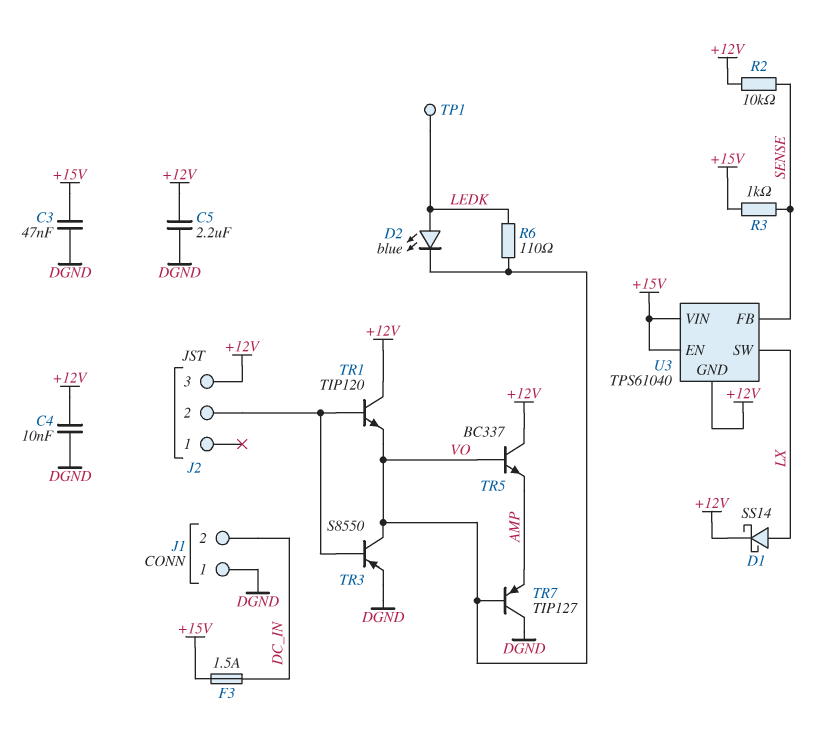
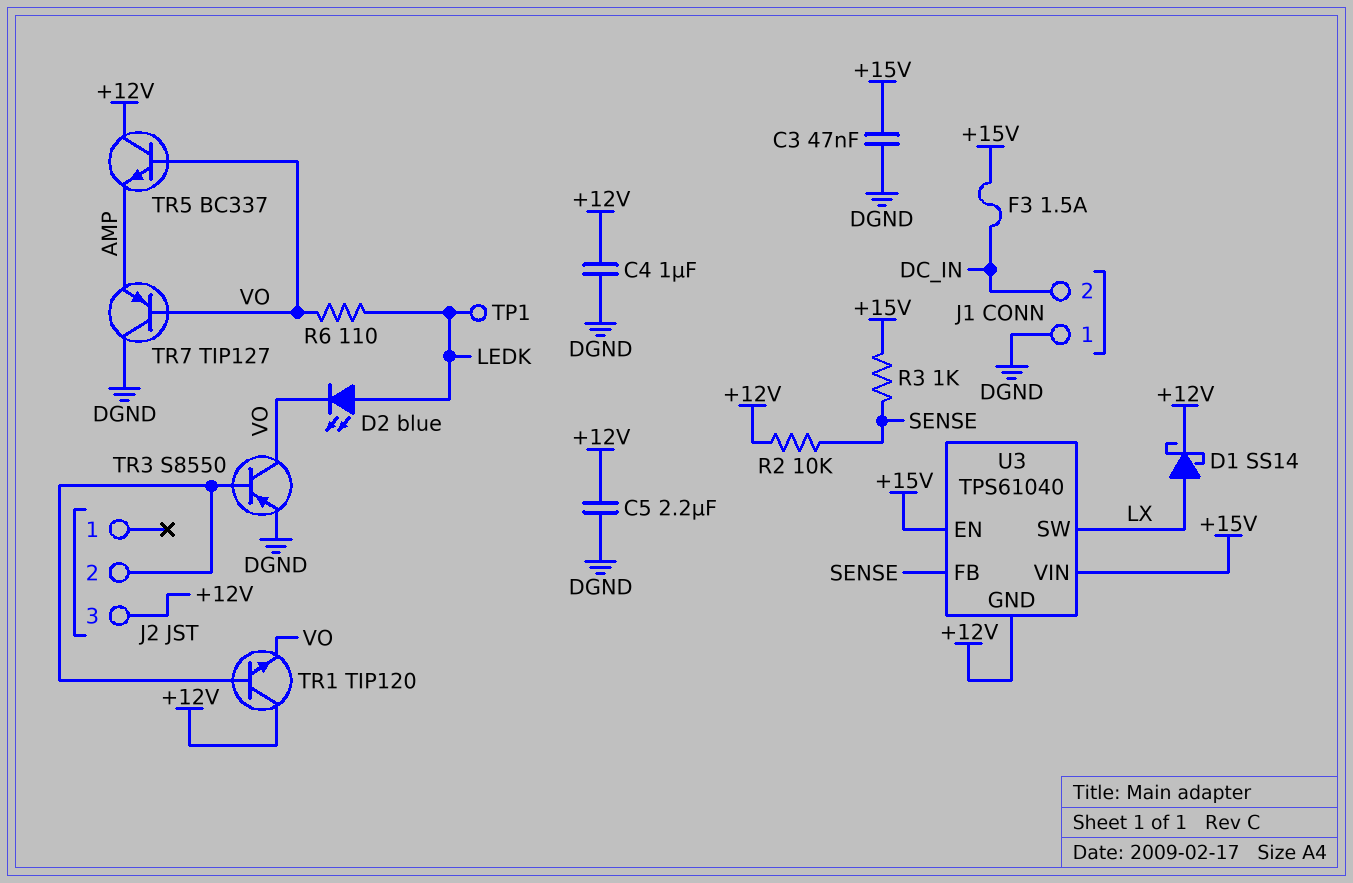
C4: 10nF (+12V, DGND) -> 1uF (+12V, DGND)

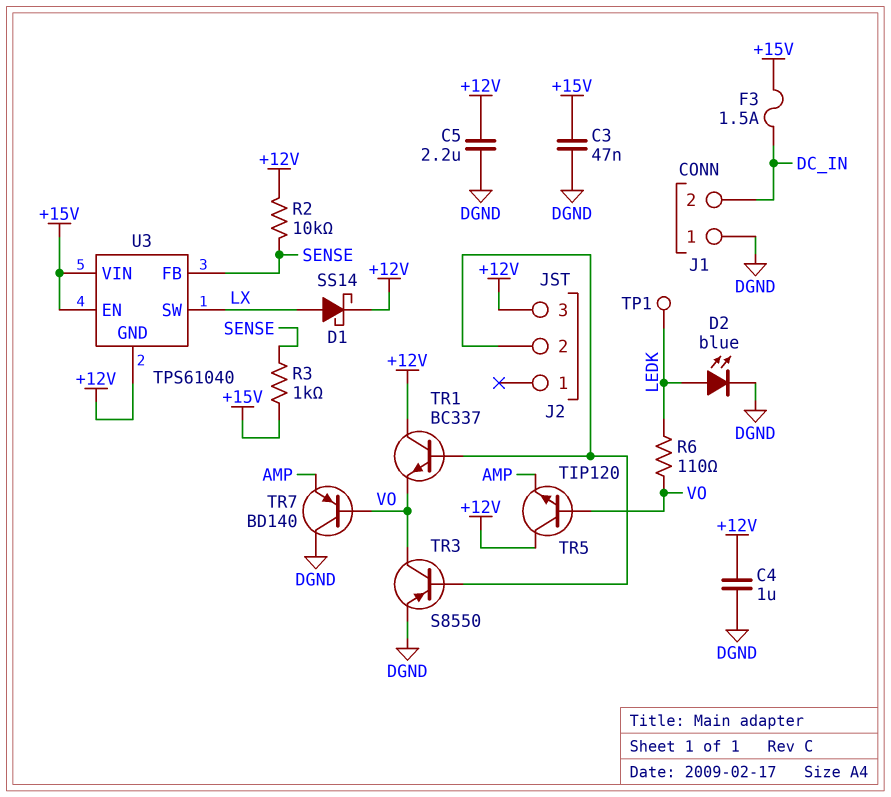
D2: LED blue (A LEDK, K VO) -> LED blue (A LEDK, K DGND)
TR1: NPN TIP120 (B J2/2, C +12V, E VO) -> NPN BC337 (B J2/2, C +12V, E VO)
TR5: NPN BC337 (B VO, C +12V, E AMP) -> NPN TIP120 (B VO, C +12V, E AMP)
TR7: PNP TIP127 (B VO, C DGND, E AMP) -> PNP BD140 (B VO, C DGND, E AMP)

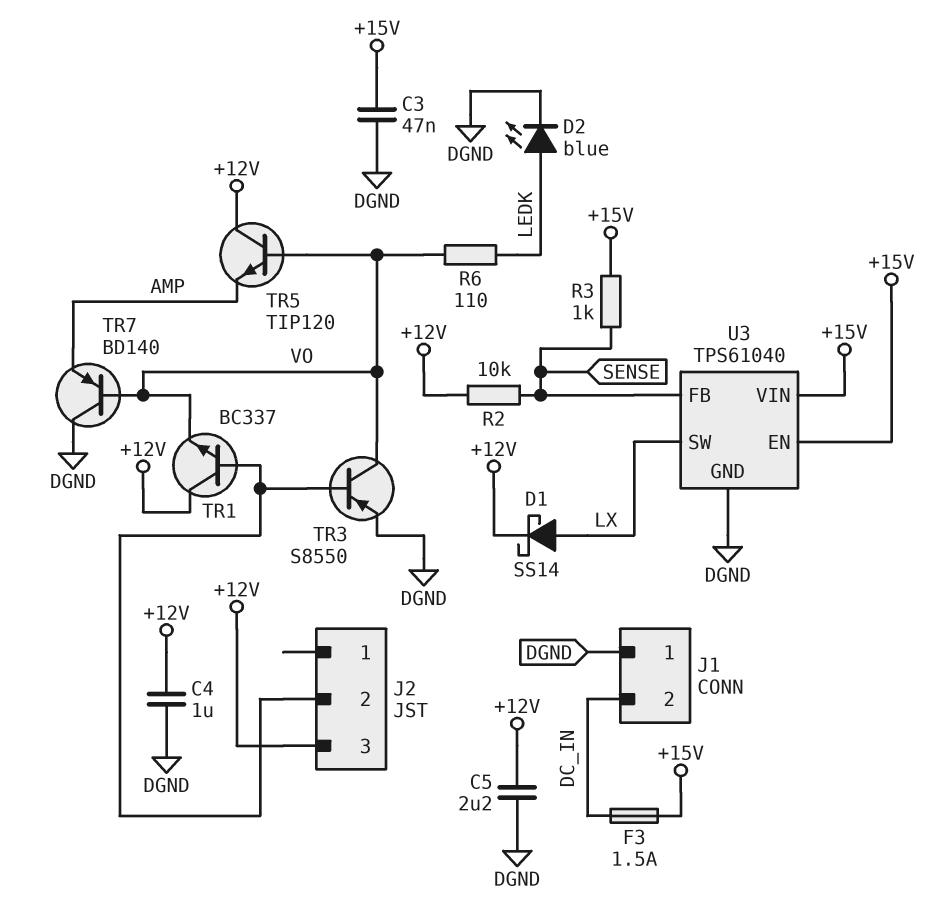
TP1: test point (LEDK) -> none
U3 pin GND: +12V -> DGND

